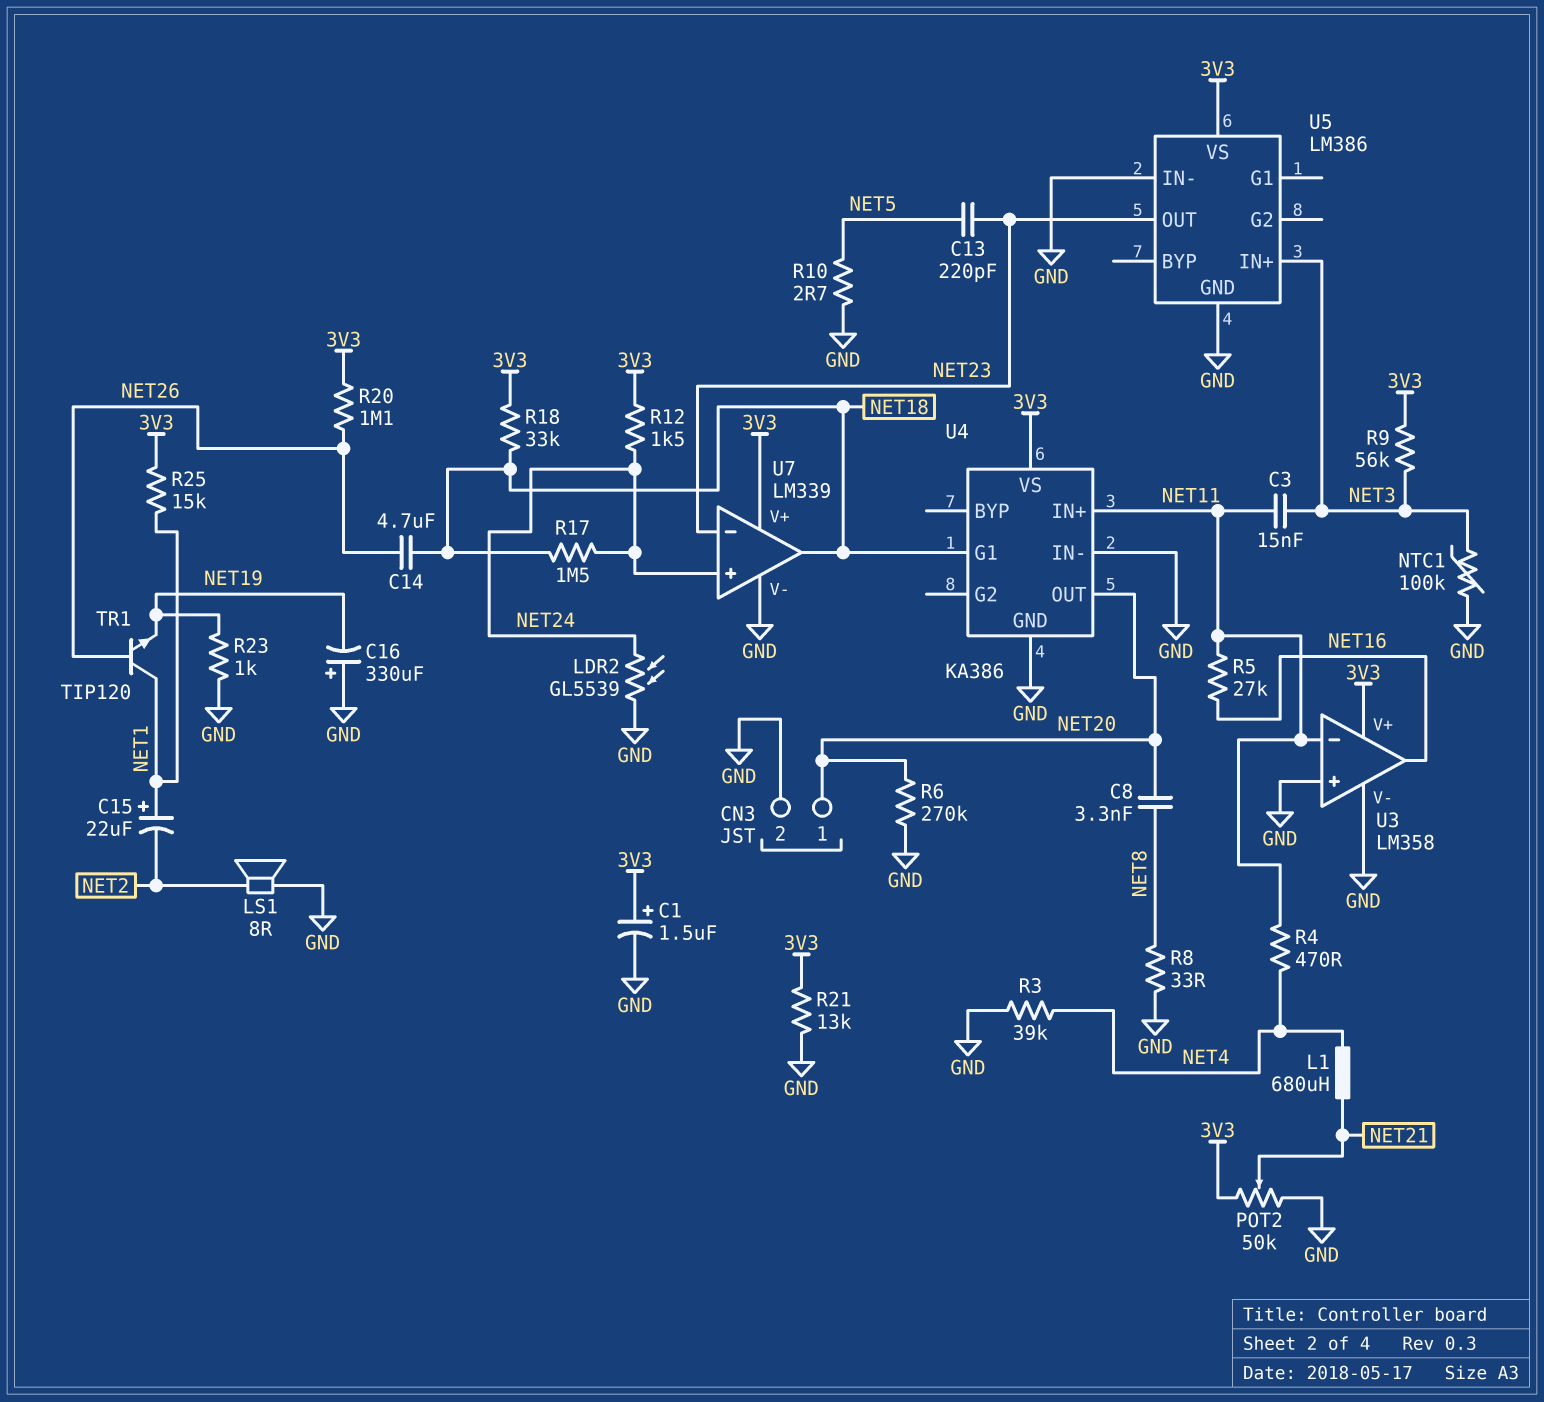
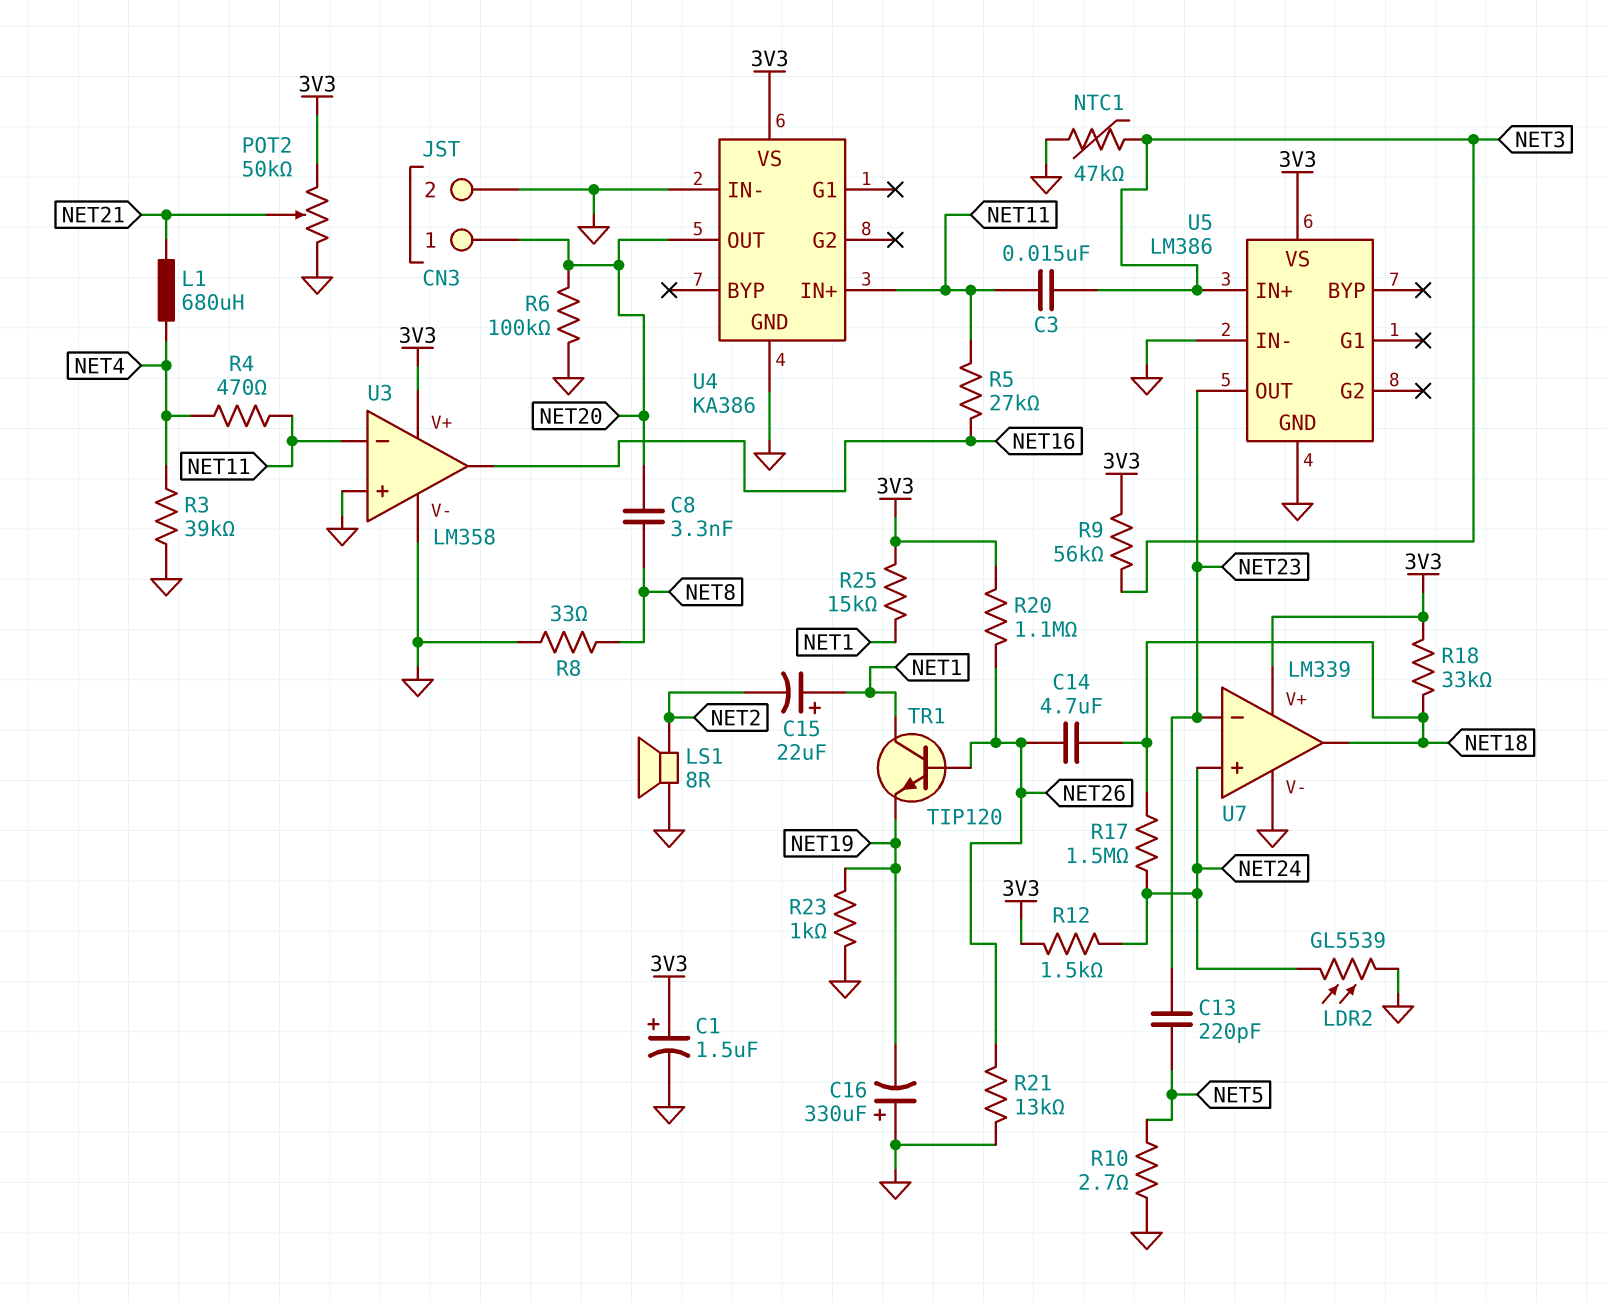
NTC1: 100k (GND, NET3) -> 47k (GND, NET3)
R6: 270k (GND, NET20) -> 100k (GND, NET20)
R21: 13k (3V3, GND) -> 13k (GND, NET26)
U4 pin G1: NET18 -> none

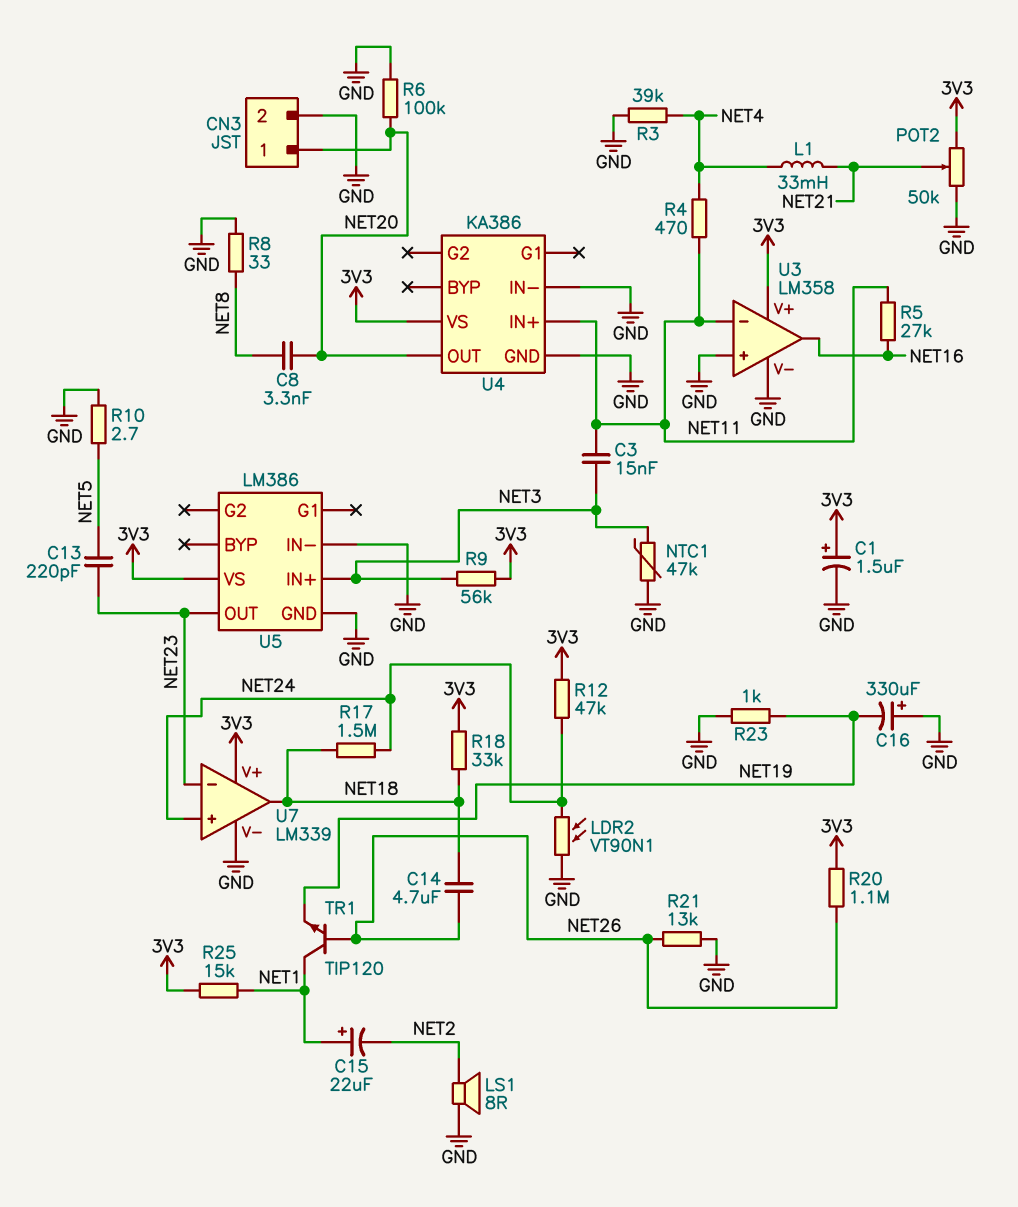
L1: 680uH (NET4, NET21) -> 33mH (NET4, NET21)
LDR2: GL5539 (GND, NET24) -> VT90N1 (GND, NET24)
R12: 1.5k (3V3, NET24) -> 47k (3V3, NET24)

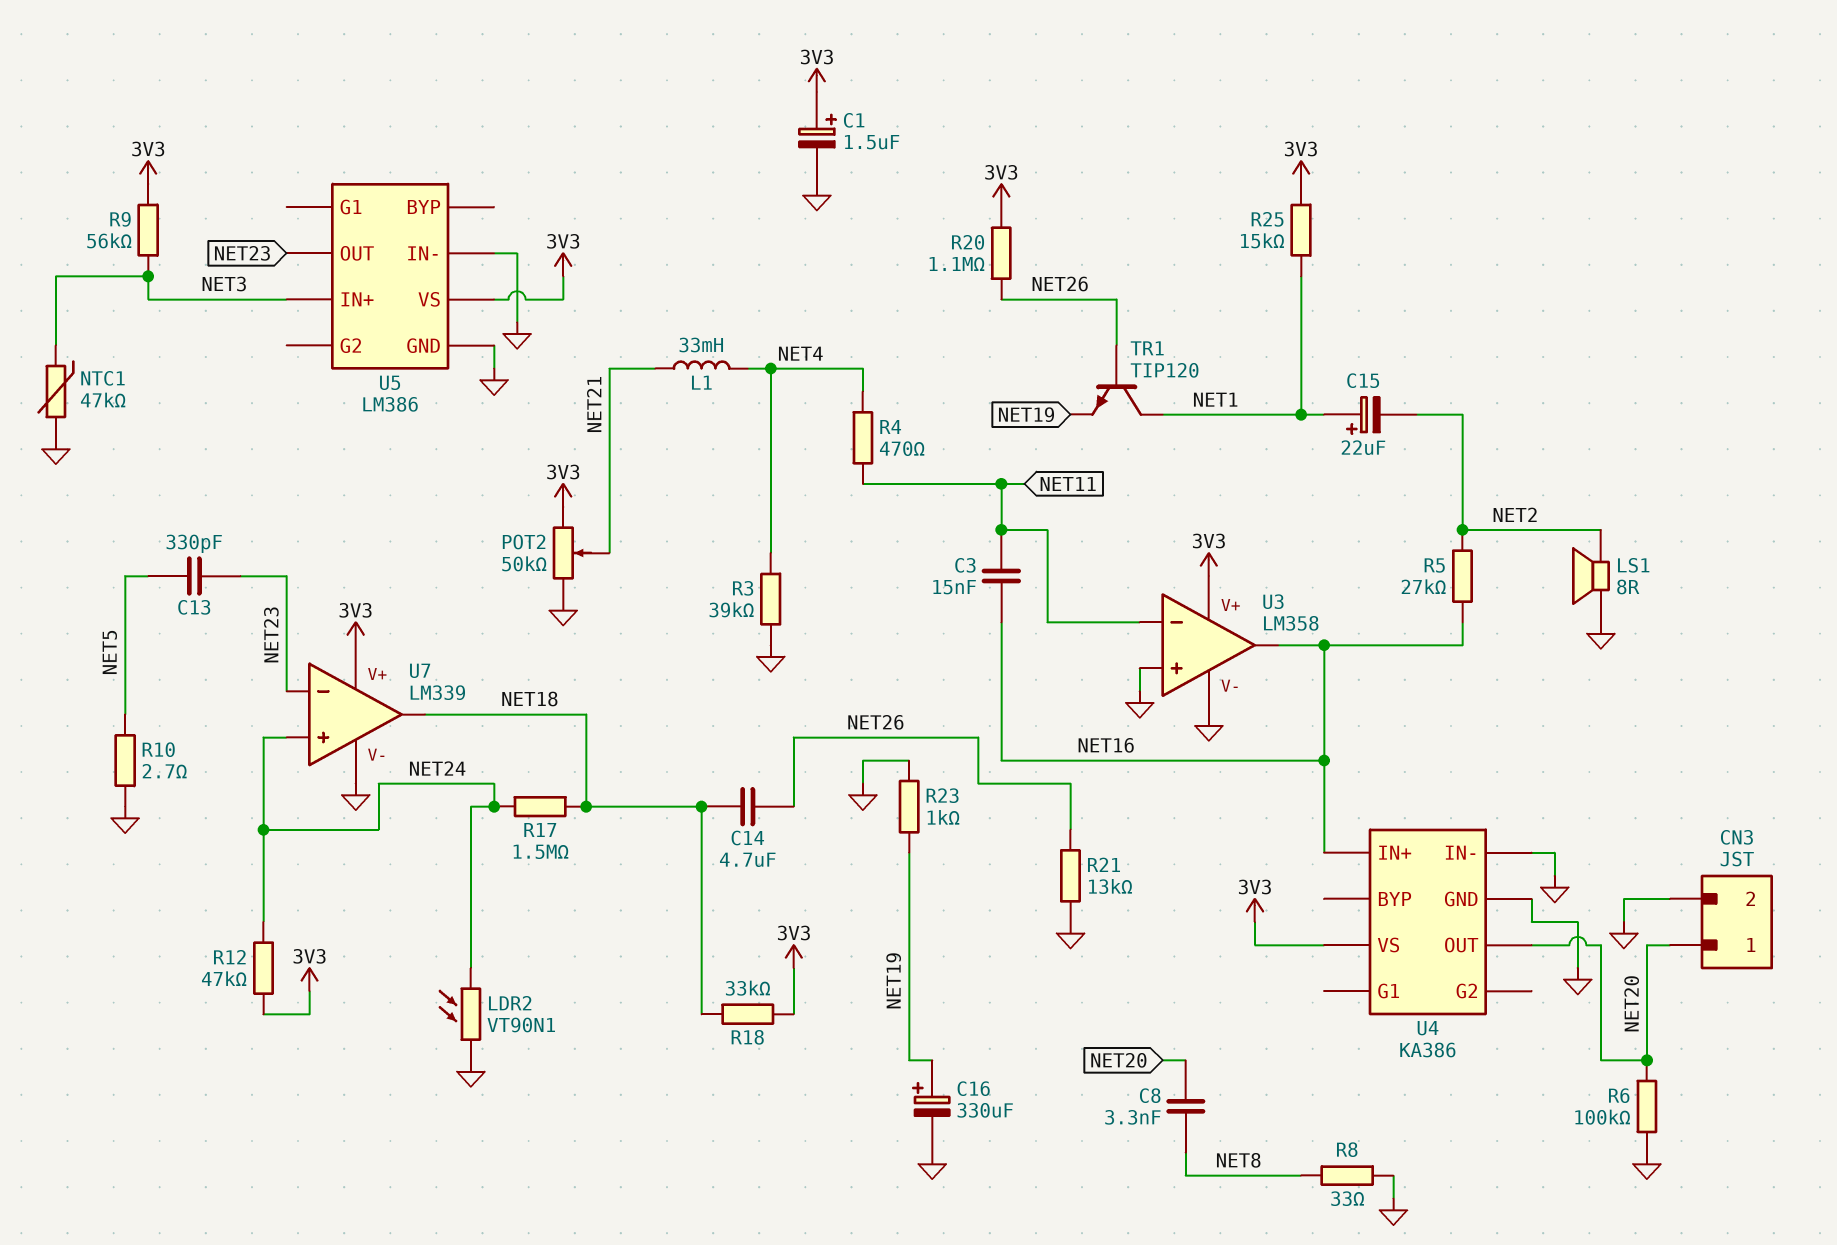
C3: 15nF (NET3, NET11) -> 15nF (NET11, NET16)
C13: 220pF (NET5, NET23) -> 330pF (NET5, NET23)
C16: 330uF (plus GND, minus NET19) -> 330uF (plus NET19, minus GND)
R5: 27k (NET11, NET16) -> 27k (NET2, NET16)
U4 pin IN+: NET11 -> NET16

